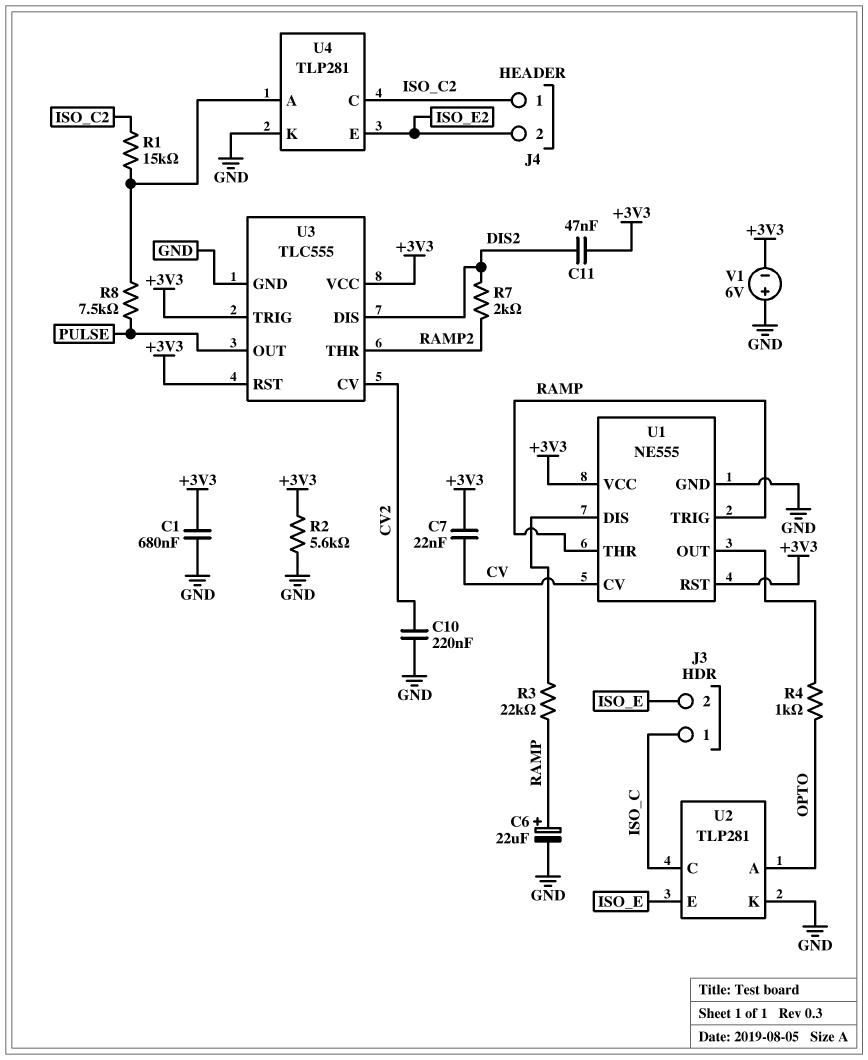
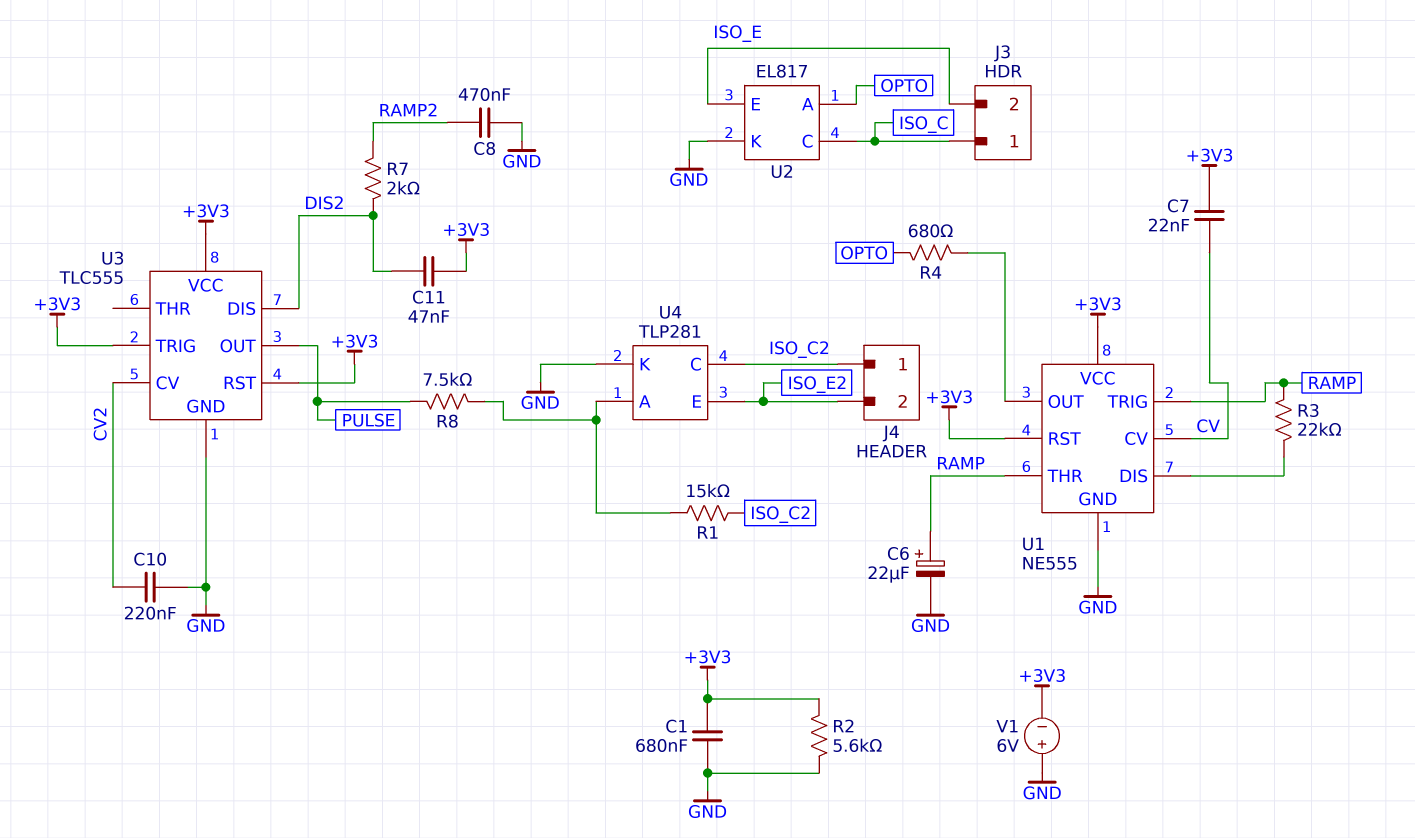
C8: none -> 470nF (GND, RAMP2)
R4: 1k (OPTO, U1/OUT) -> 680 (OPTO, U1/OUT)
U2: TLP281 -> EL817
U3 pin THR: RAMP2 -> none

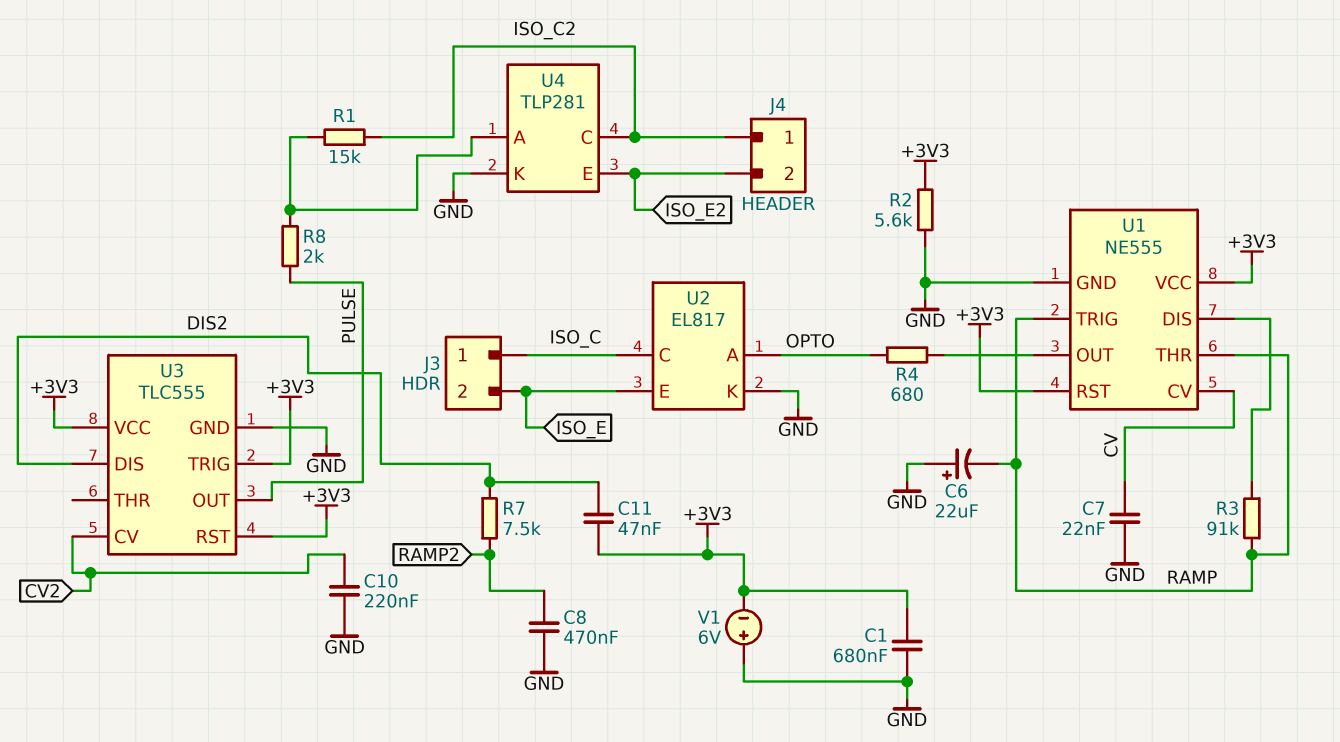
C6: 22uF (plus RAMP, minus GND) -> 22uF (plus GND, minus RAMP)
C7: 22nF (+3V3, CV) -> 22nF (CV, GND)
R3: 22k (RAMP, U1/DIS) -> 91k (RAMP, U1/DIS)
R7: 2k (DIS2, RAMP2) -> 7.5k (DIS2, RAMP2)
R8: 7.5k (PULSE, U4/A) -> 2k (PULSE, U4/A)

